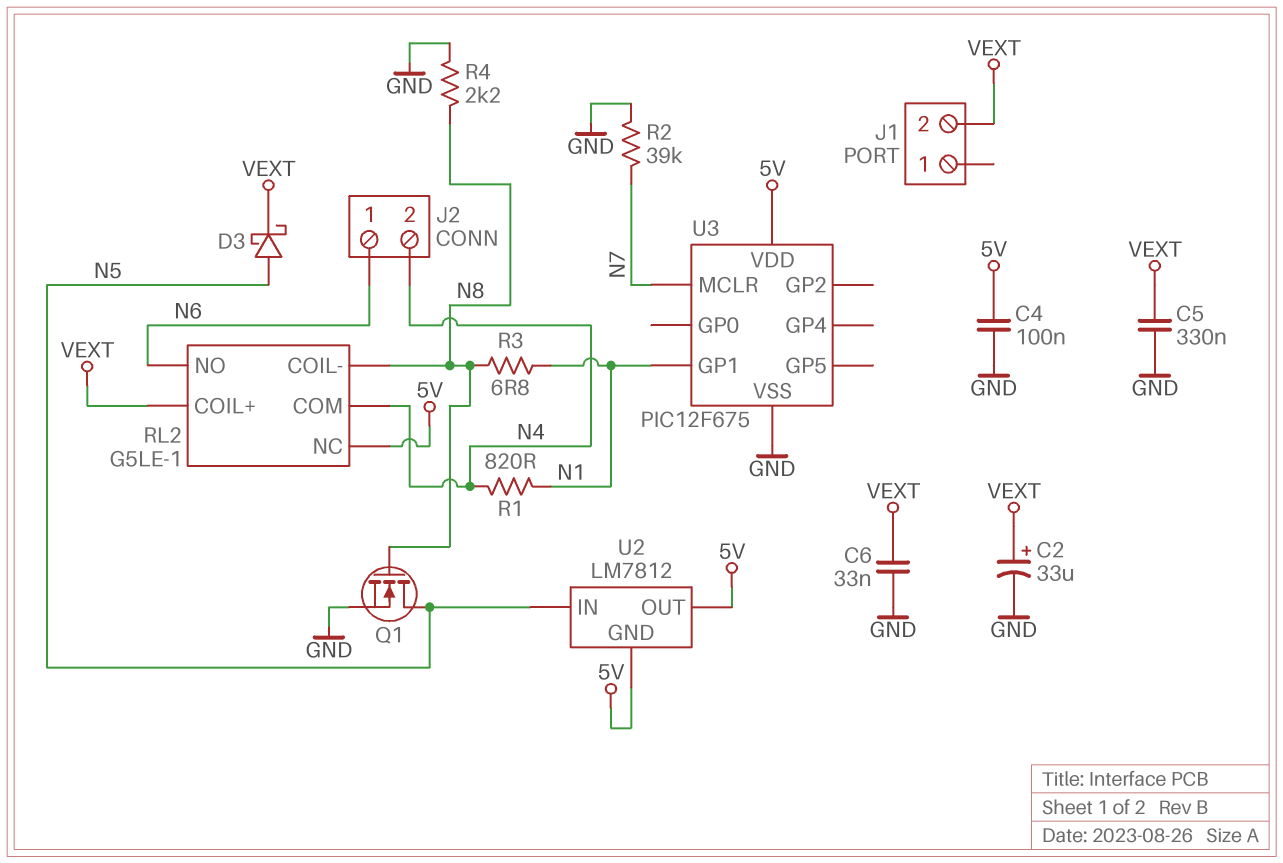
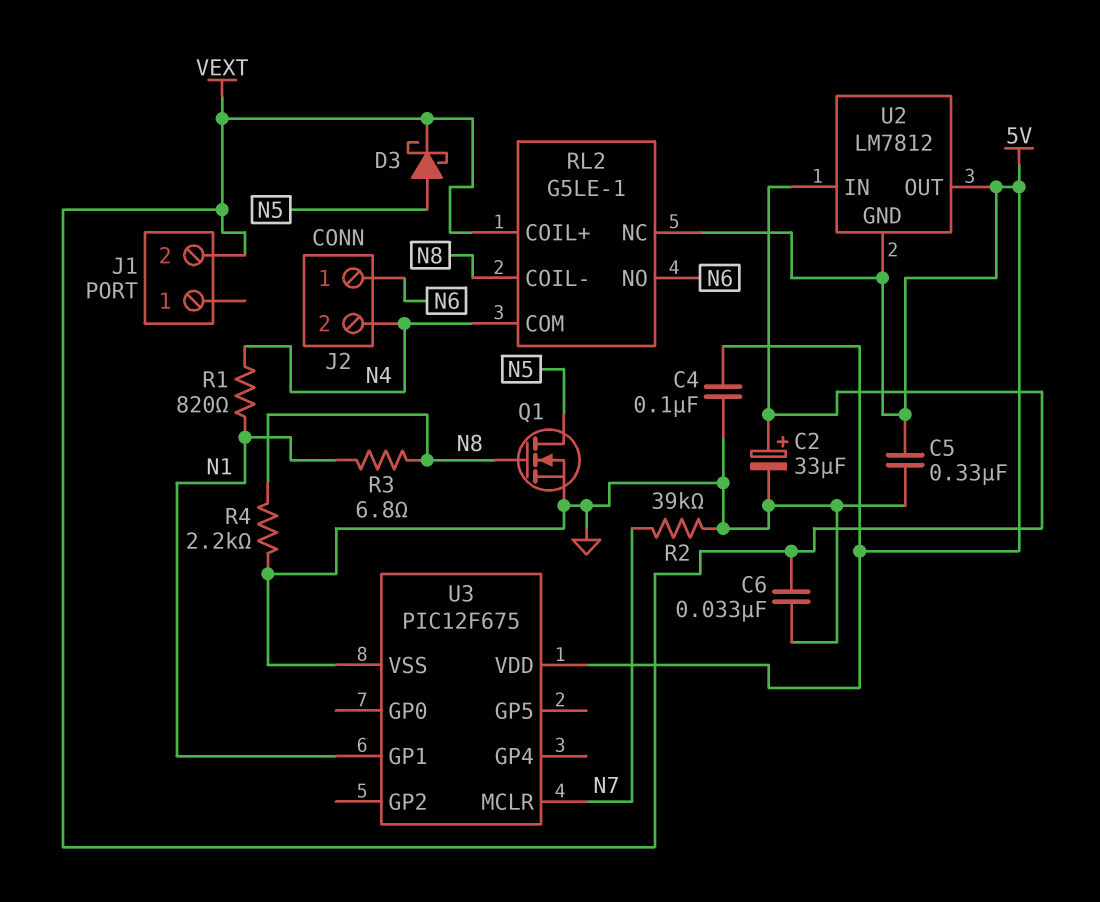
C5: 330nF (GND, VEXT) -> 330nF (5V, GND)
U2 pin IN: N5 -> VEXT

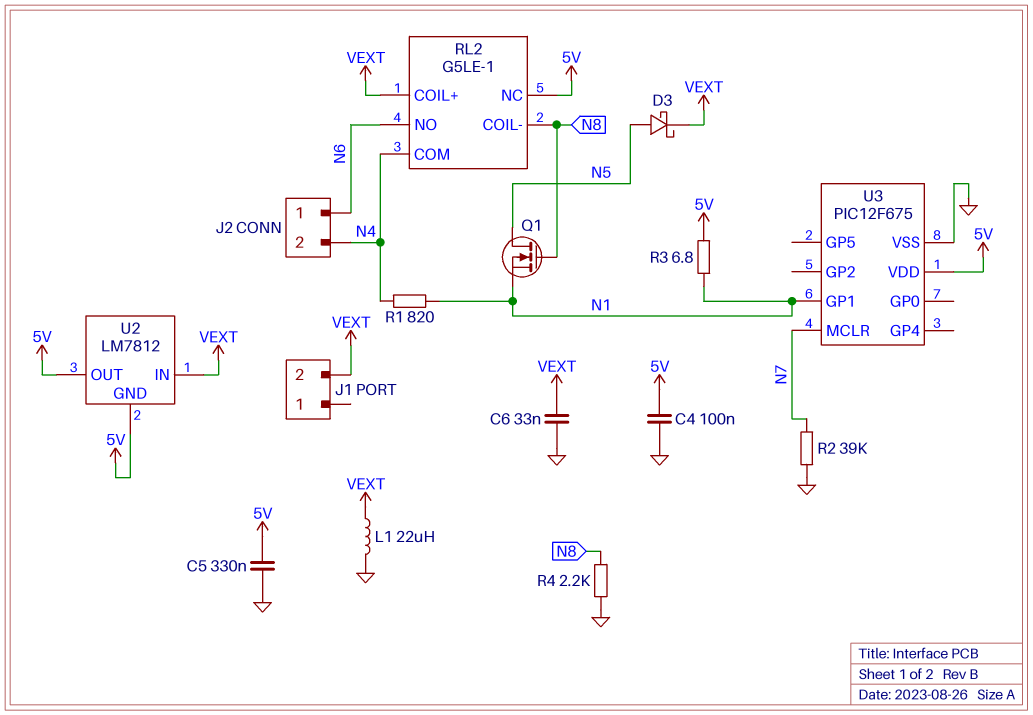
C2: 33uF (plus VEXT, minus GND) -> none
L1: none -> 22uH (GND, VEXT)
Q1: NMOS (G N8, D N5, S GND) -> NMOS (G N8, D N5, S N1)
R3: 6.8 (N1, N8) -> 6.8 (5V, N1)

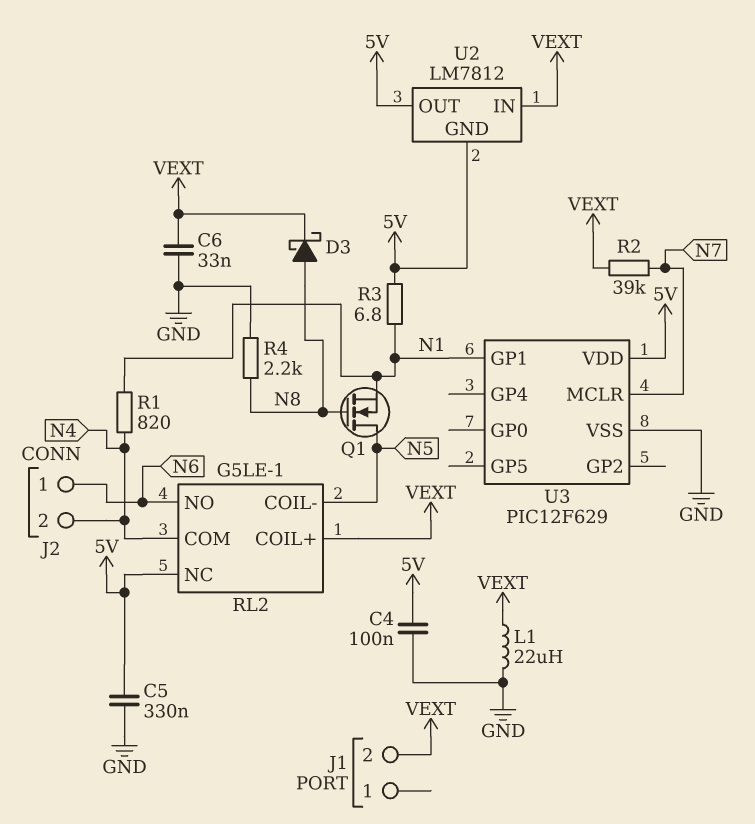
D3: schottky (A N5, K VEXT) -> schottky (A N8, K VEXT)
R2: 39k (GND, N7) -> 39k (N7, VEXT)
RL2 pin COIL-: N8 -> N5
U3: PIC12F675 -> PIC12F629

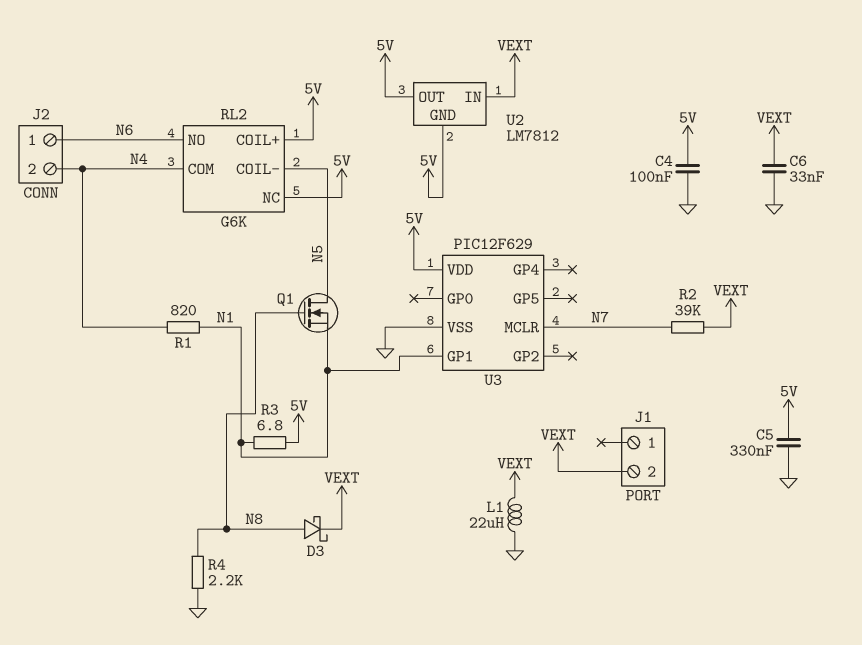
RL2: G5LE-1 -> G6K
RL2 pin COIL+: VEXT -> 5V

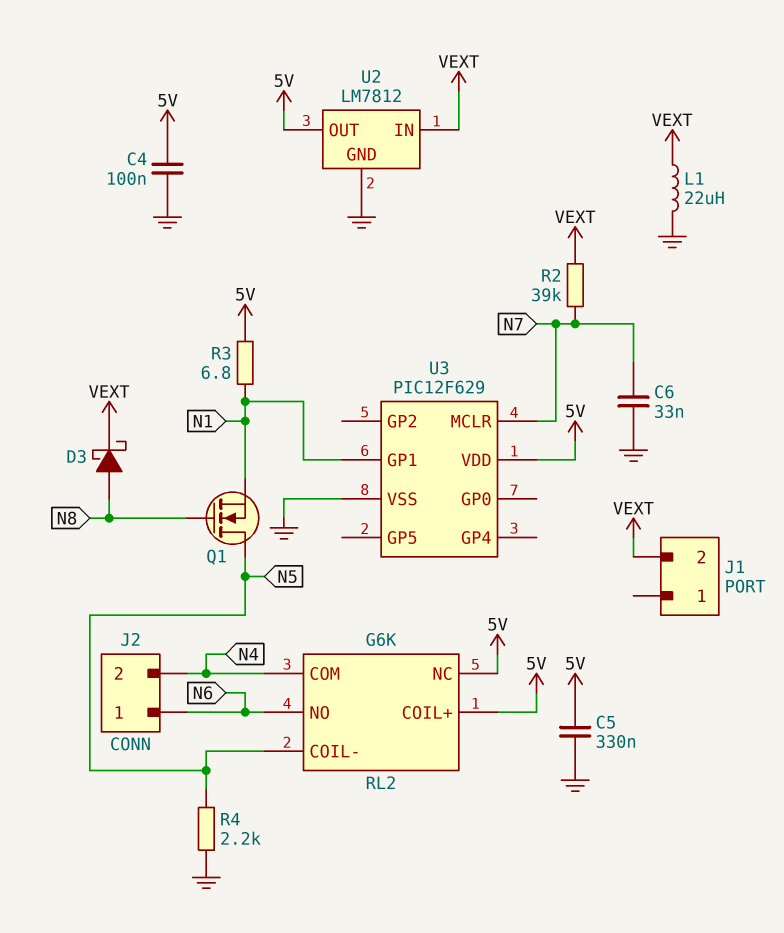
C6: 33nF (GND, VEXT) -> 33nF (GND, N7)
R1: 820 (N1, N4) -> none
R4: 2.2k (GND, N8) -> 2.2k (GND, N5)
U2 pin GND: 5V -> GND

